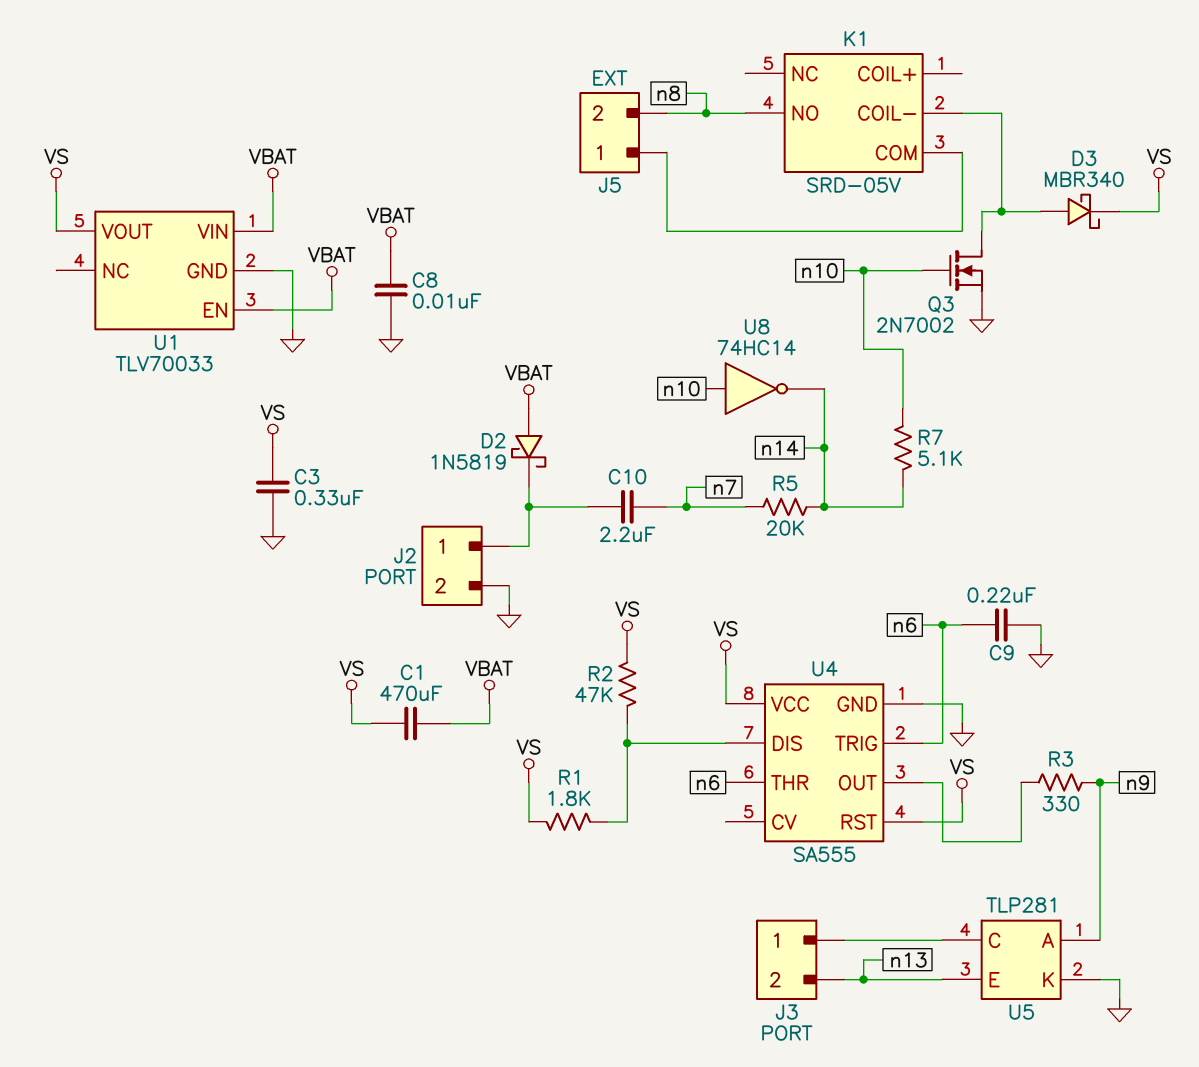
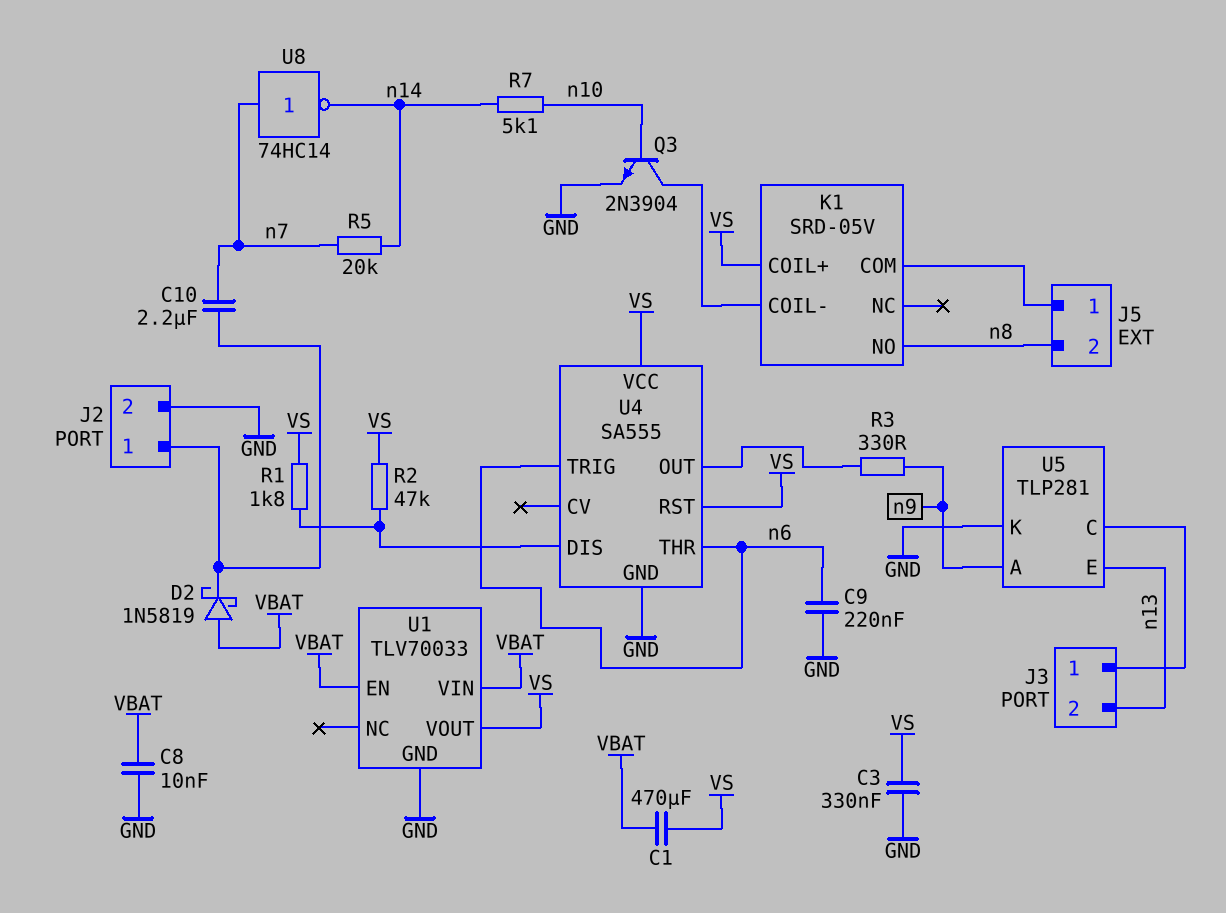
D3: schottky MBR340 (A K1/COIL-, K VS) -> none
K1 pin COIL+: none -> VS
Q3: NMOS 2N7002 (G n10, D K1/COIL-, S GND) -> NPN 2N3904 (B n10, C K1/COIL-, E GND)
U8: NOT 74HC14 (in n10, out n14) -> NOT 74HC14 (in n7, out n14)

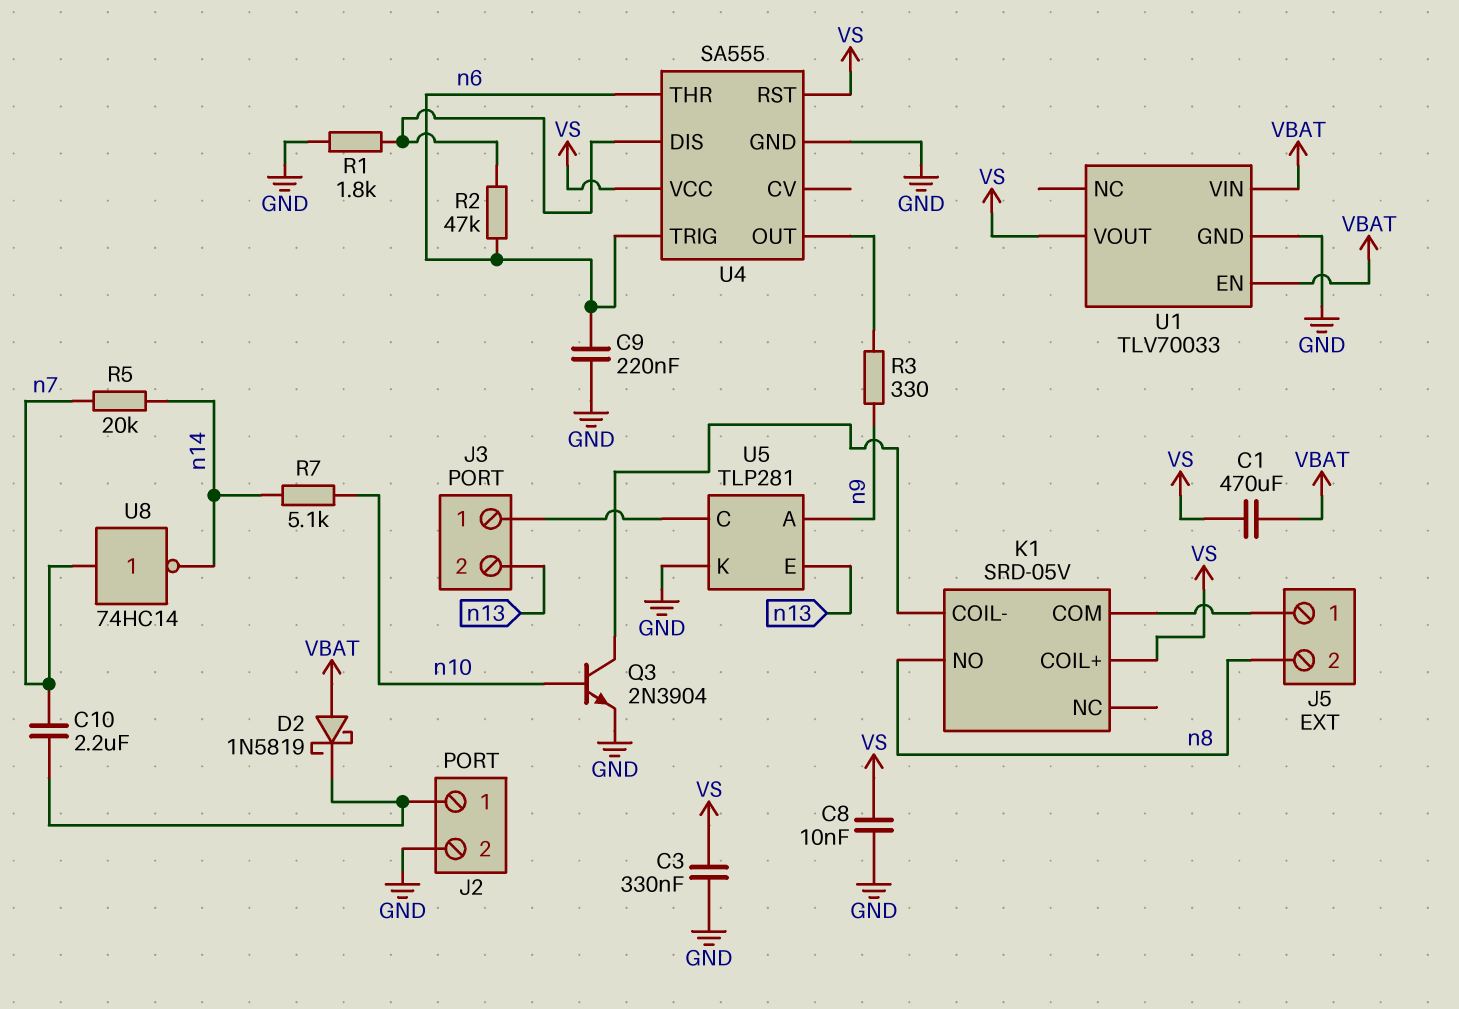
C8: 10nF (GND, VBAT) -> 10nF (GND, VS)
R1: 1.8k (U4/DIS, VS) -> 1.8k (GND, U4/DIS)
R2: 47k (U4/DIS, VS) -> 47k (U4/DIS, n6)

